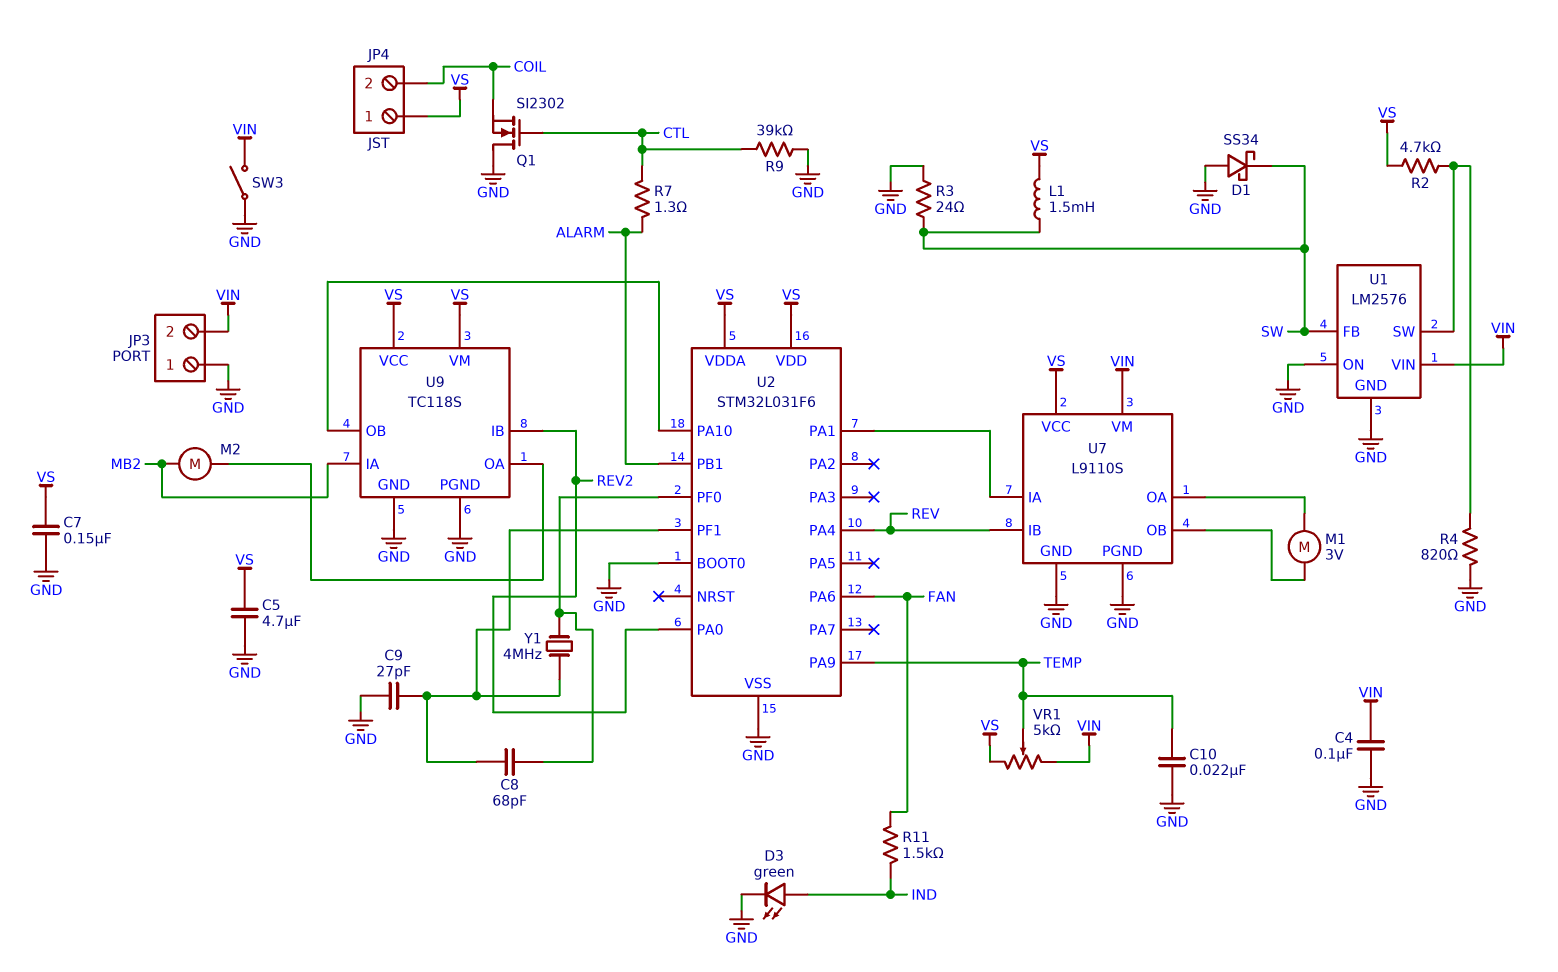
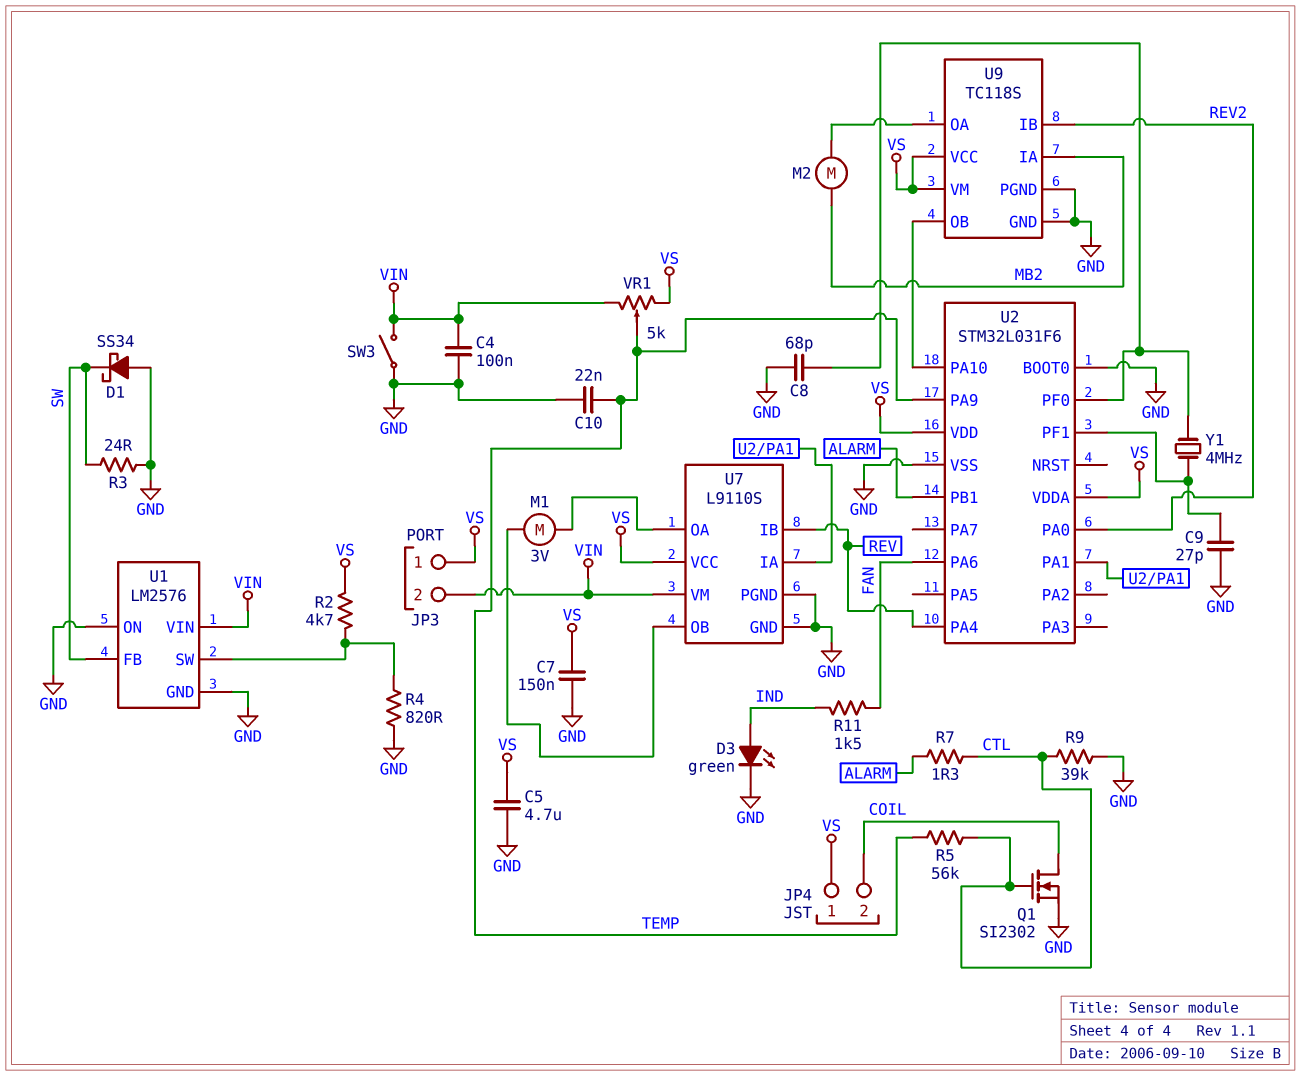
C8: 68pF (U2/PF0, U2/PF1) -> 68pF (GND, U2/PF0)
JP3 pin 1: GND -> VS
L1: 1.5mH (SW, VS) -> none
Q1: NMOS SI2302 (G CTL, D GND, S COIL) -> NMOS SI2302 (G CTL, D COIL, S GND)
R5: none -> 56k (CTL, TEMP)

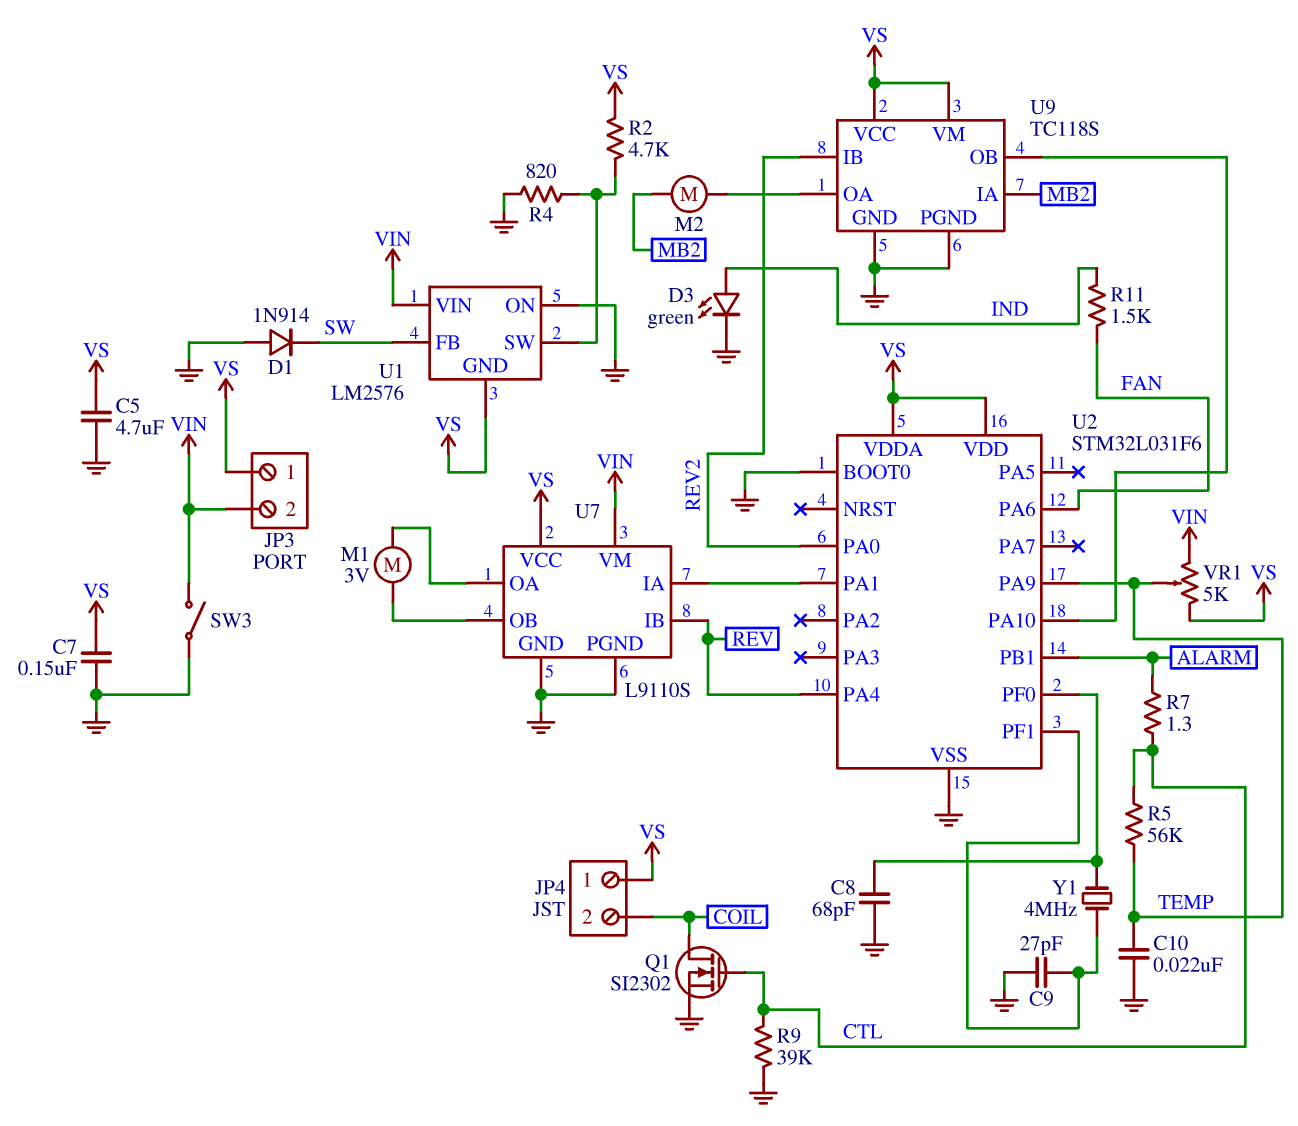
C4: 100nF (GND, VIN) -> none
D1: schottky SS34 (A GND, K SW) -> diode 1N914 (A GND, K SW)
R3: 24 (GND, SW) -> none
U1 pin GND: GND -> VS

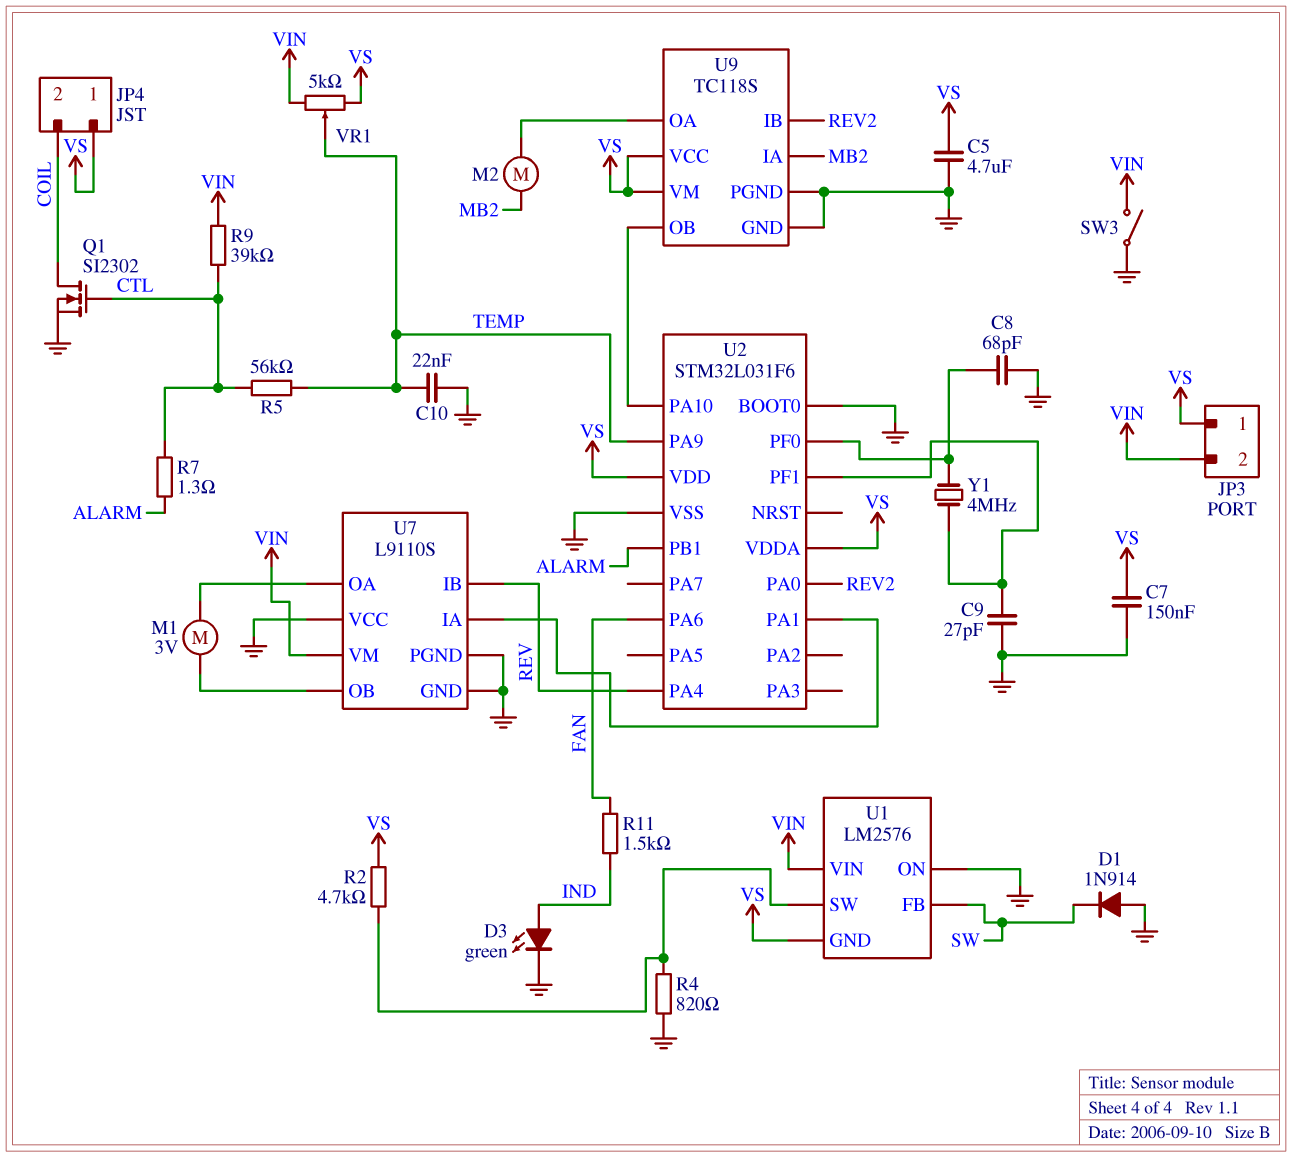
R9: 39k (CTL, GND) -> 39k (CTL, VIN)
U7 pin VCC: VS -> GND

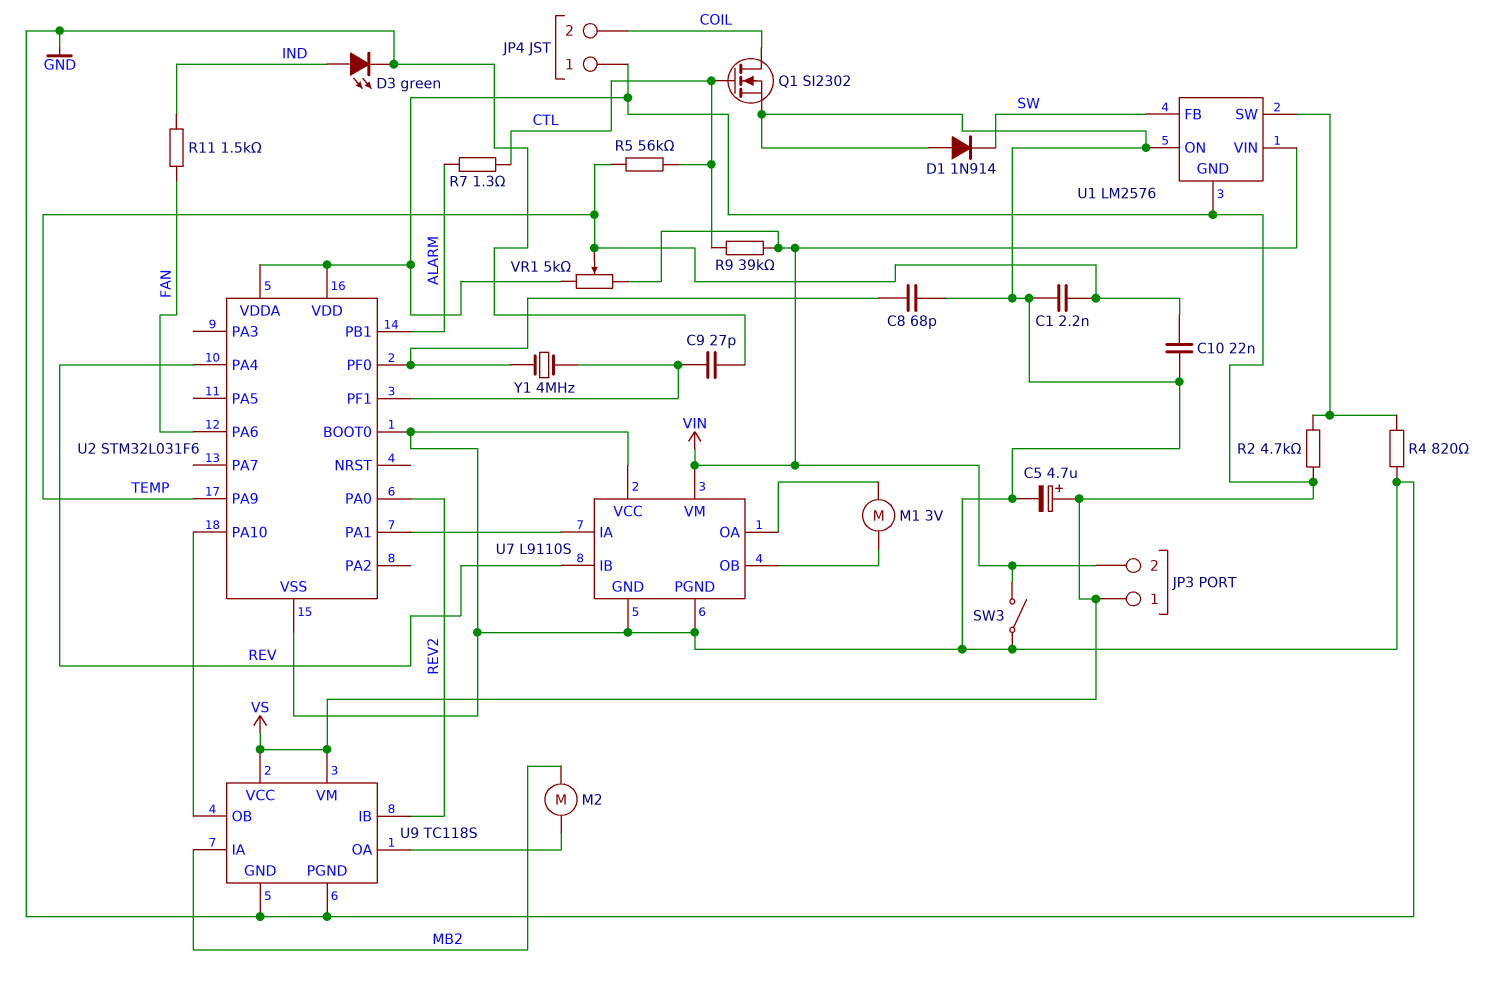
C1: none -> 2.2nF (GND, TEMP)
C5: 4.7uF (GND, VS) -> 4.7uF (plus VS, minus GND)
C7: 150nF (GND, VS) -> none

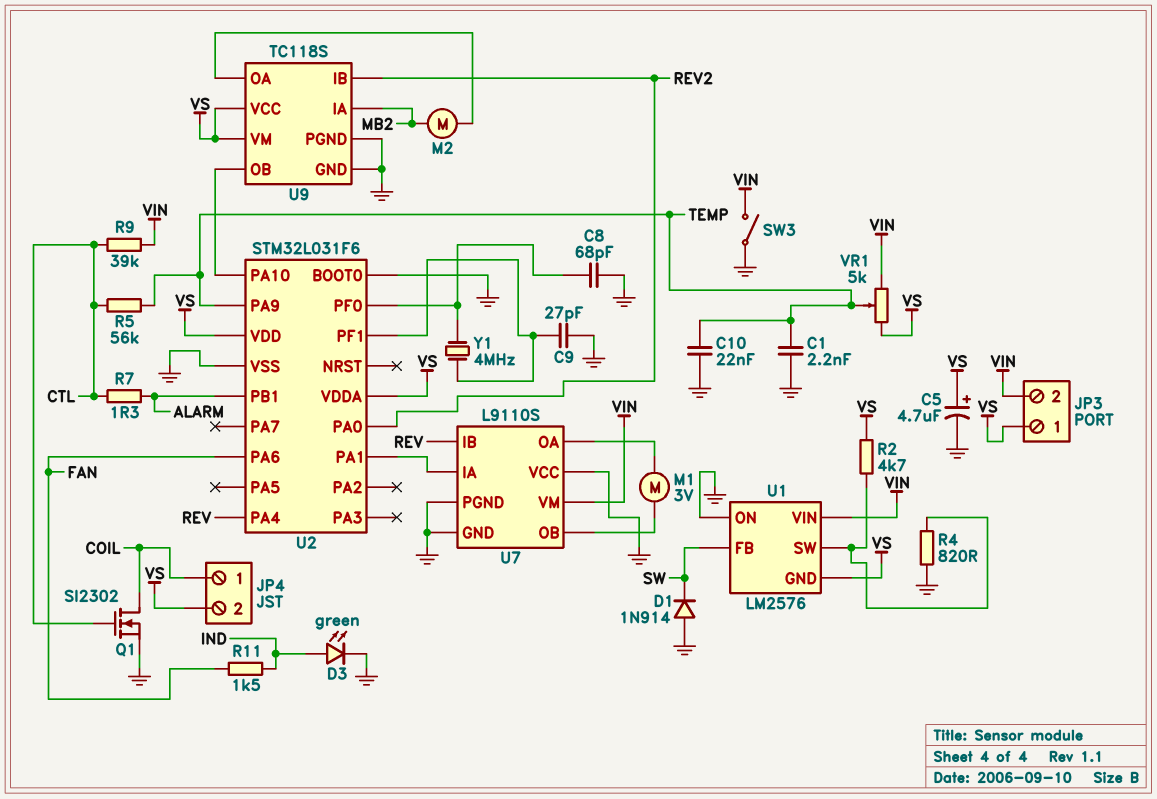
JP4 pin 1: VS -> COIL
JP4 pin 2: COIL -> VS

